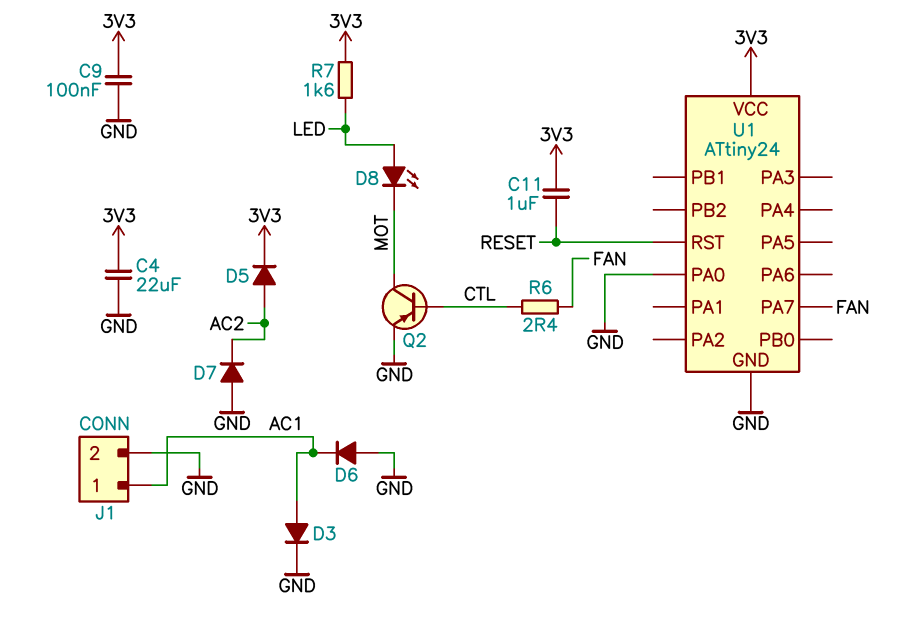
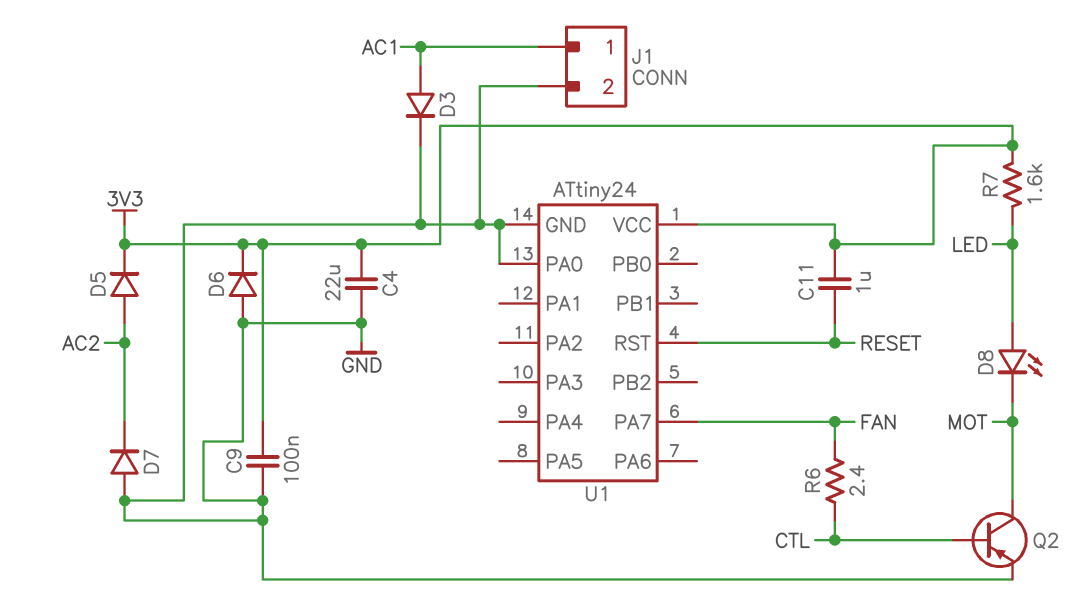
D6: diode (A GND, K AC1) -> diode (A GND, K 3V3)

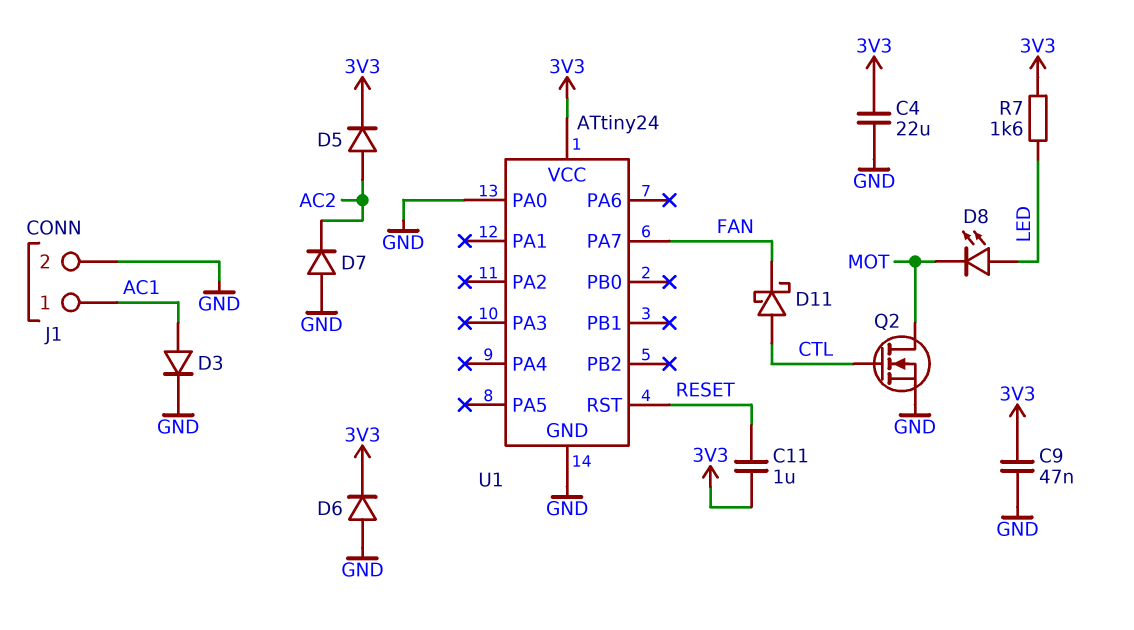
C9: 100nF (3V3, GND) -> 47nF (3V3, GND)
D11: none -> schottky (A CTL, K FAN)
Q2: PNP (B CTL, C MOT, E GND) -> NMOS (G CTL, D MOT, S GND)
R6: 2.4 (CTL, FAN) -> none

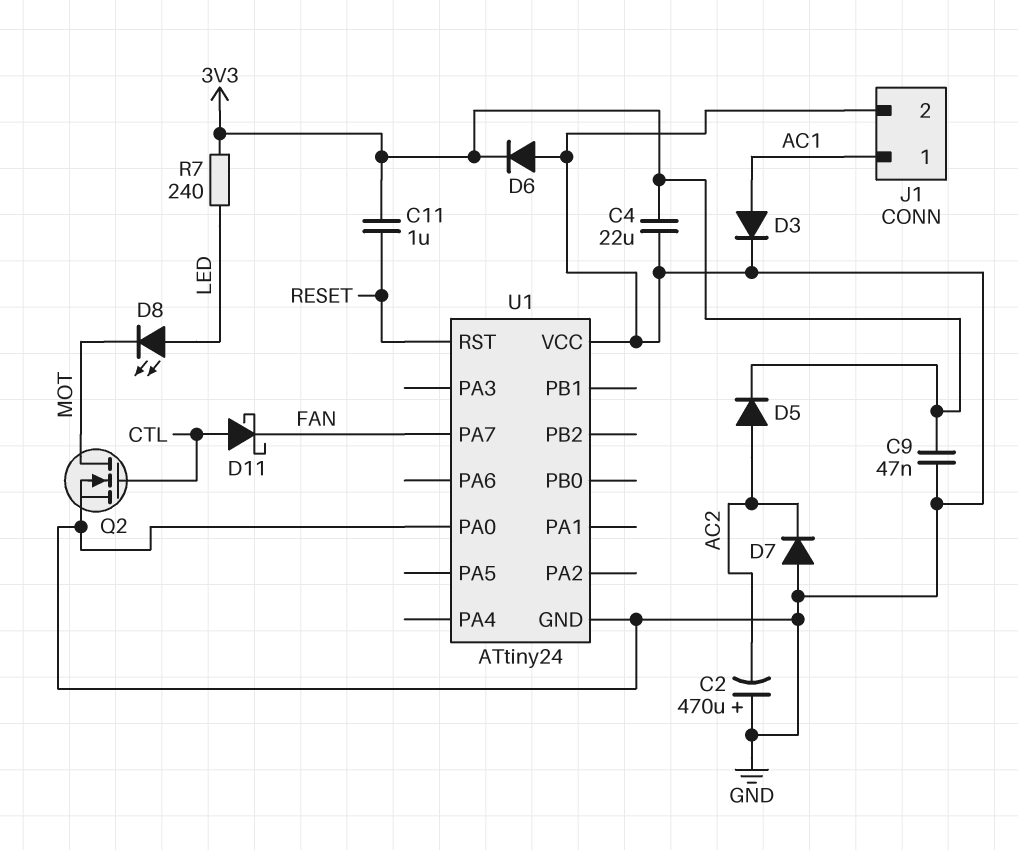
C2: none -> 470uF (plus GND, minus AC2)
R7: 1.6k (3V3, LED) -> 240 (3V3, LED)
U1 pin VCC: 3V3 -> GND

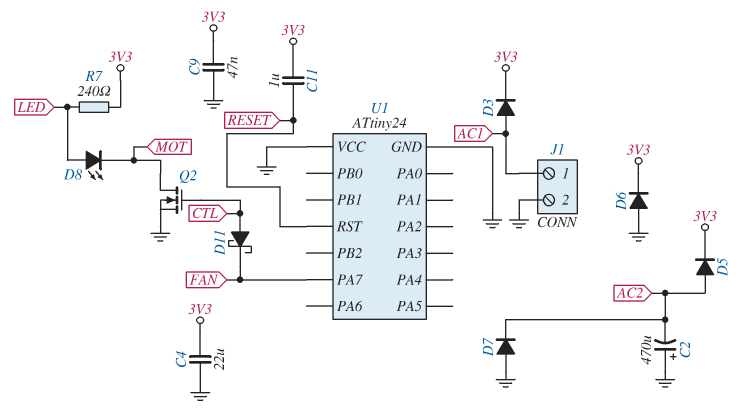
D3: diode (A AC1, K GND) -> diode (A AC1, K 3V3)
U1 pin PA0: GND -> none

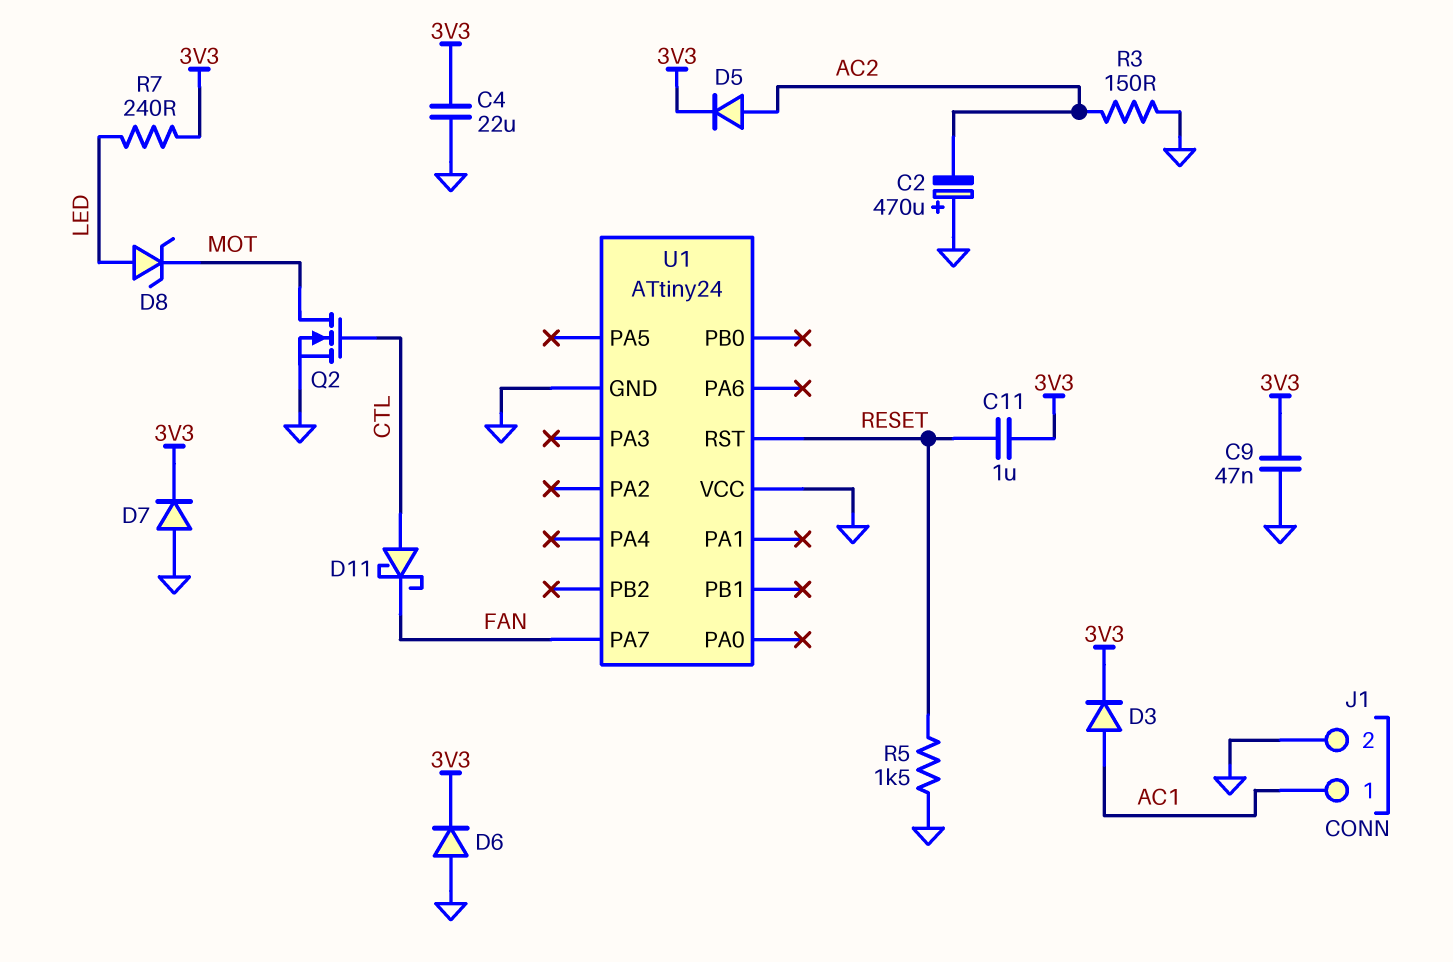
D7: diode (A GND, K AC2) -> diode (A GND, K 3V3)
D8: LED (A LED, K MOT) -> zener (A LED, K MOT)
R3: none -> 150 (AC2, GND)
R5: none -> 1.5k (GND, RESET)

